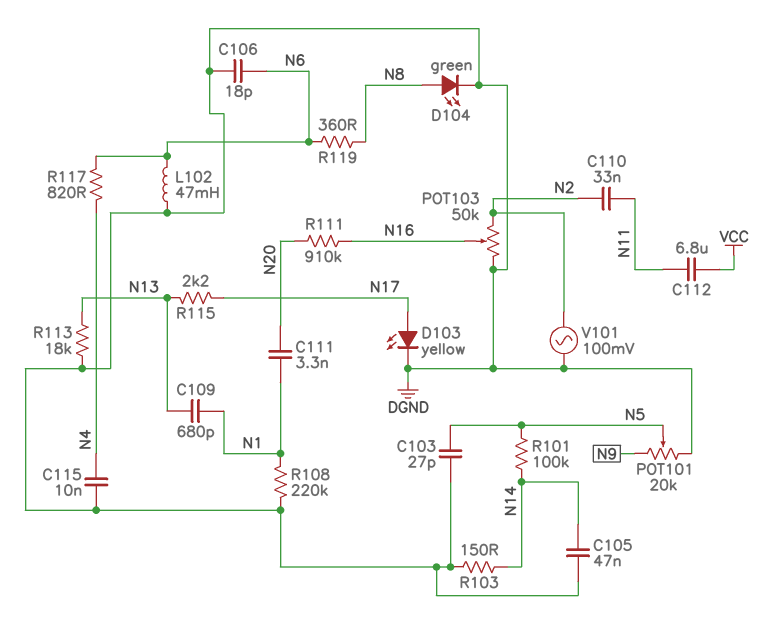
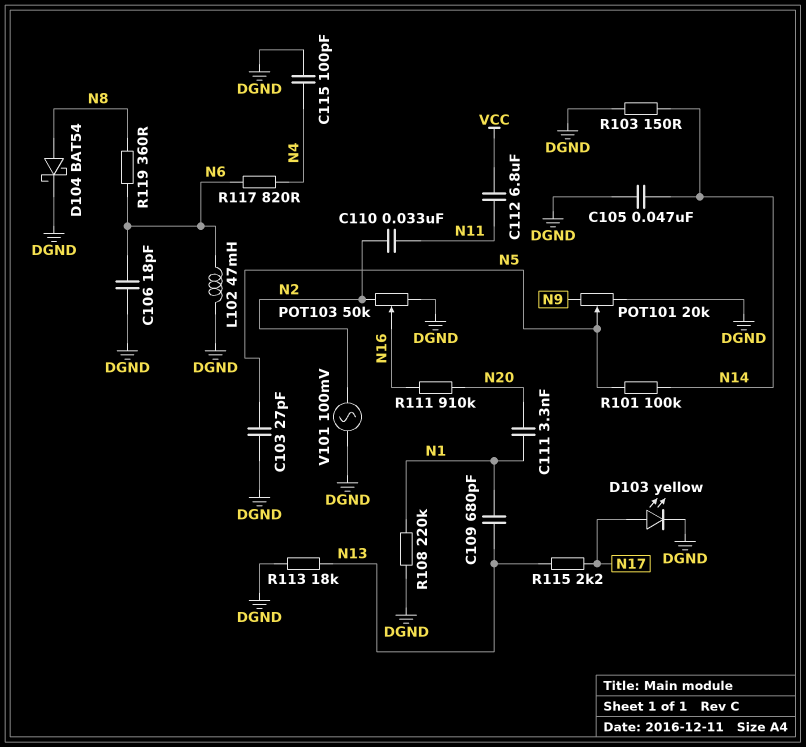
C115: 10nF (DGND, N4) -> 100pF (DGND, N4)
D104: LED green (A N8, K DGND) -> schottky BAT54 (A N8, K DGND)

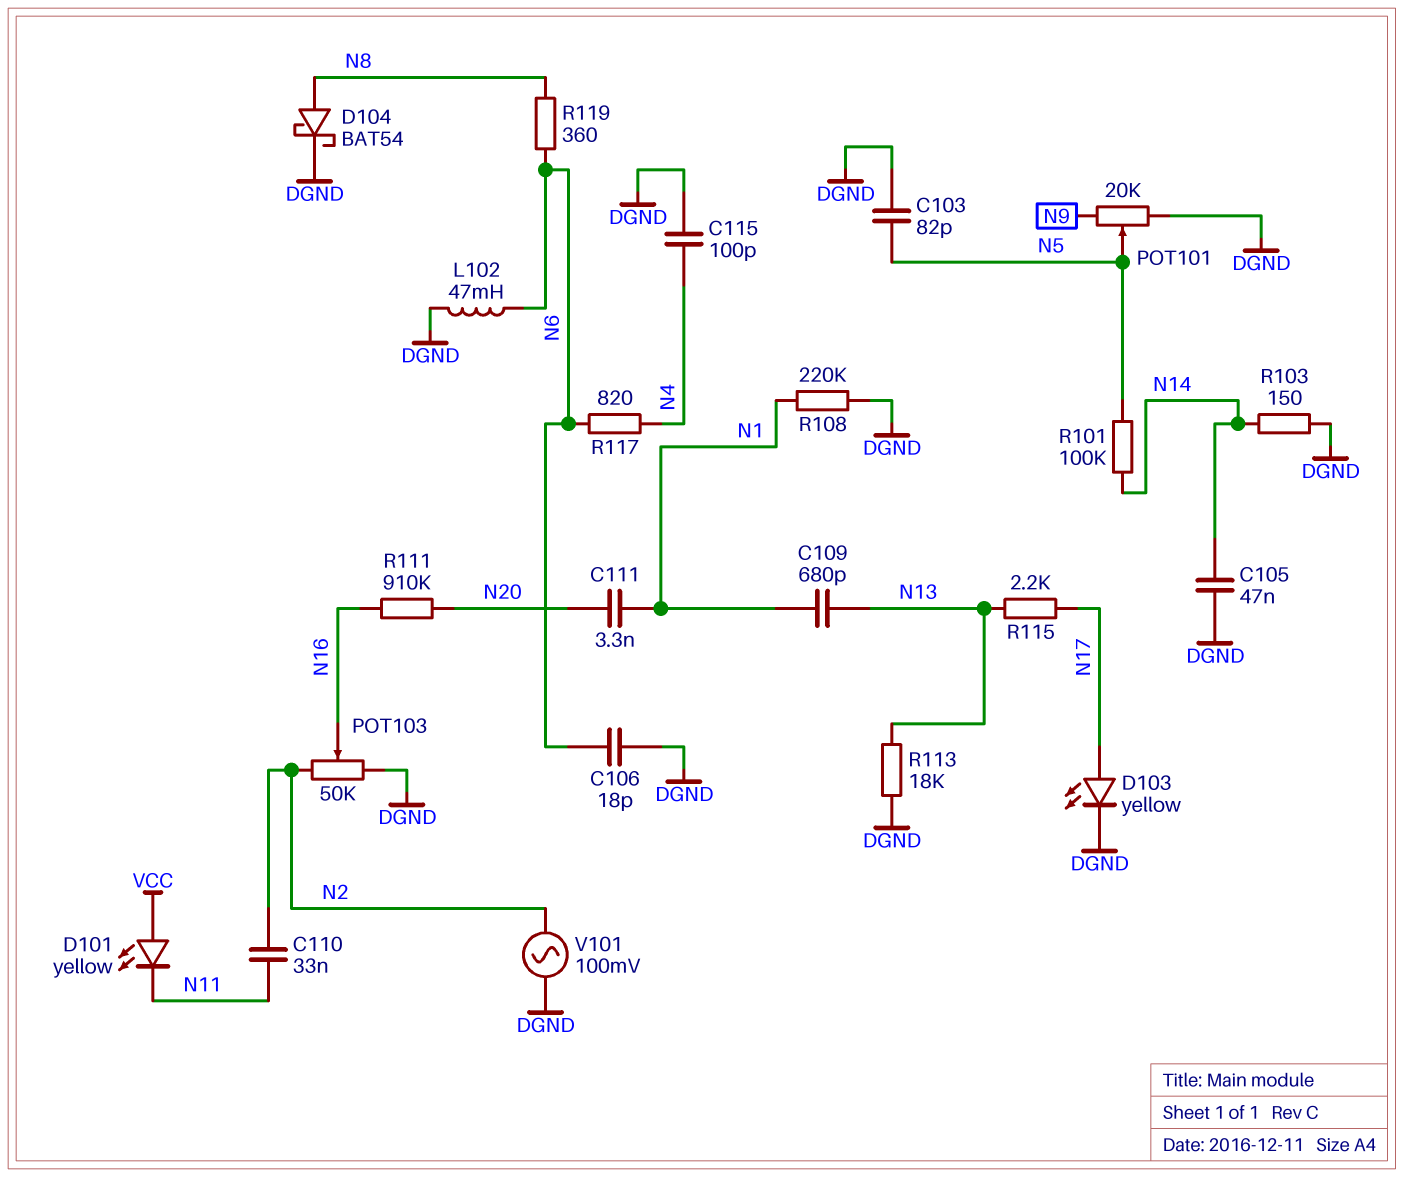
C103: 27pF (DGND, N5) -> 82pF (DGND, N5)
C112: 6.8uF (N11, VCC) -> none
D101: none -> LED yellow (A VCC, K N11)

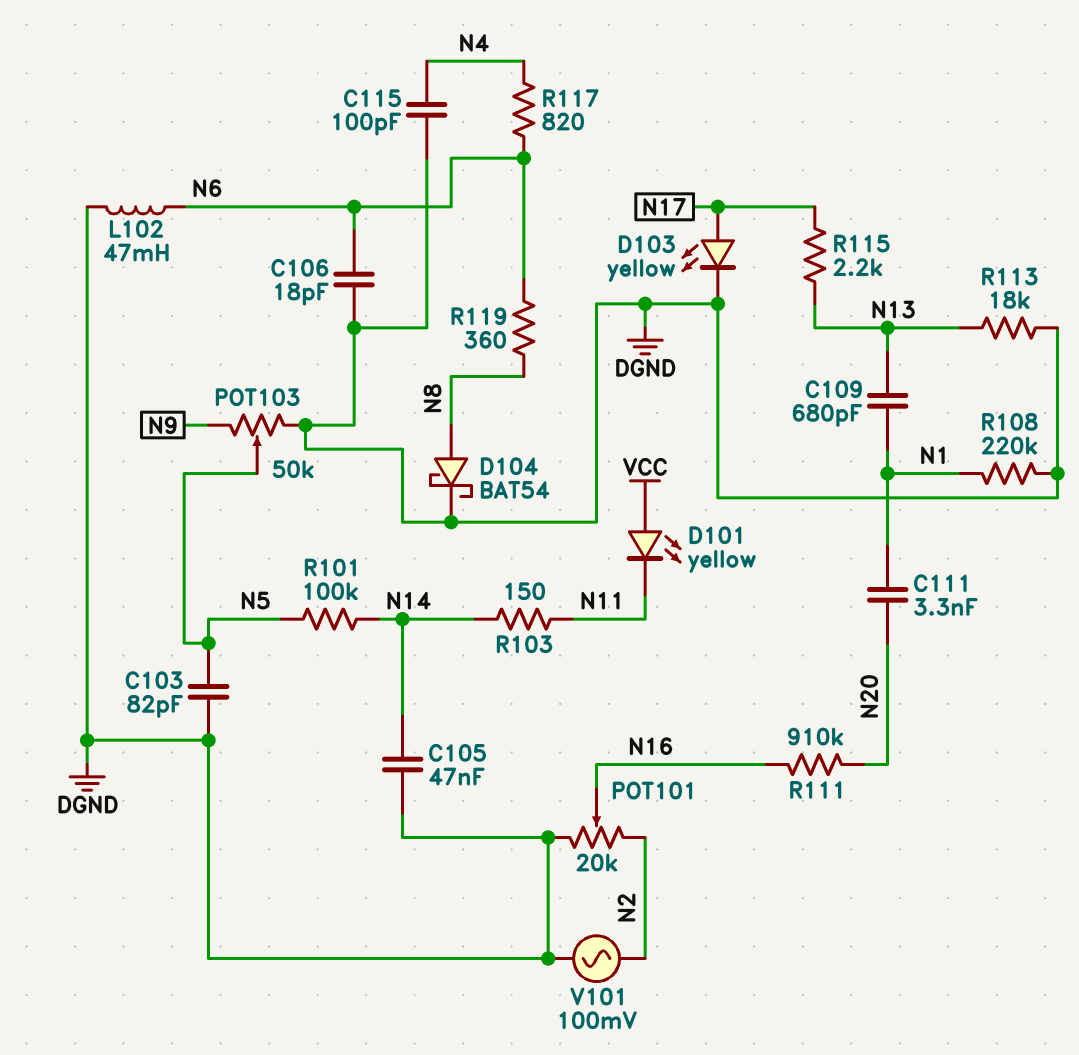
C110: 33nF (N2, N11) -> none
POT101: 20k (DGND, N9, wiper N5) -> 20k (DGND, N2, wiper N16)
POT103: 50k (DGND, N2, wiper N16) -> 50k (DGND, N9, wiper N5)
R103: 150 (DGND, N14) -> 150 (N11, N14)

